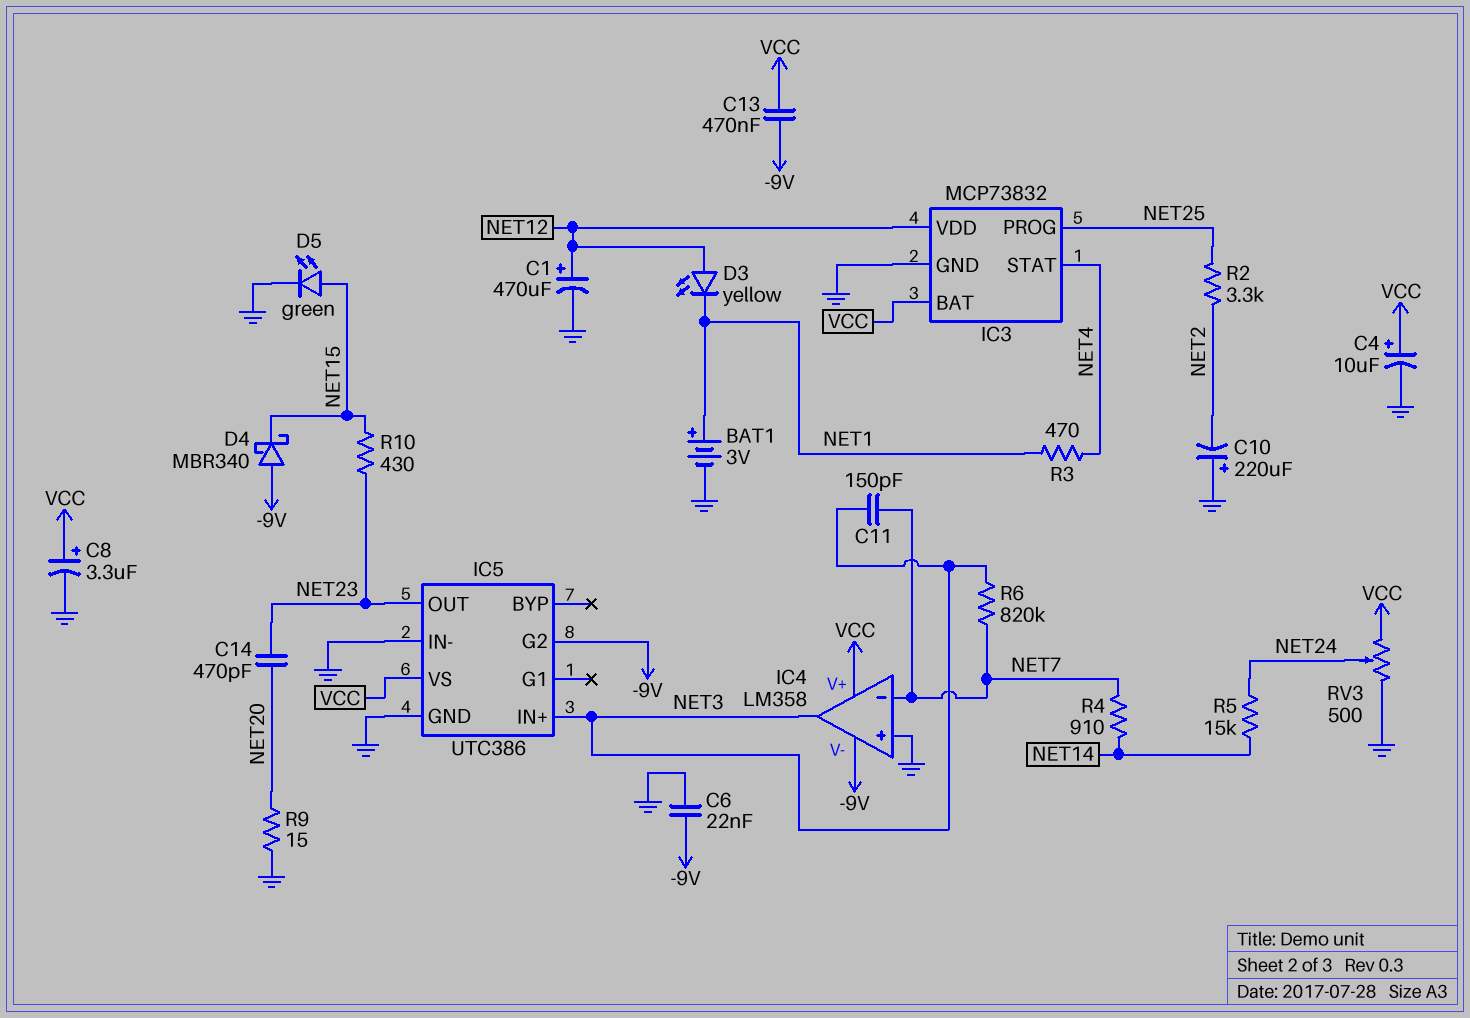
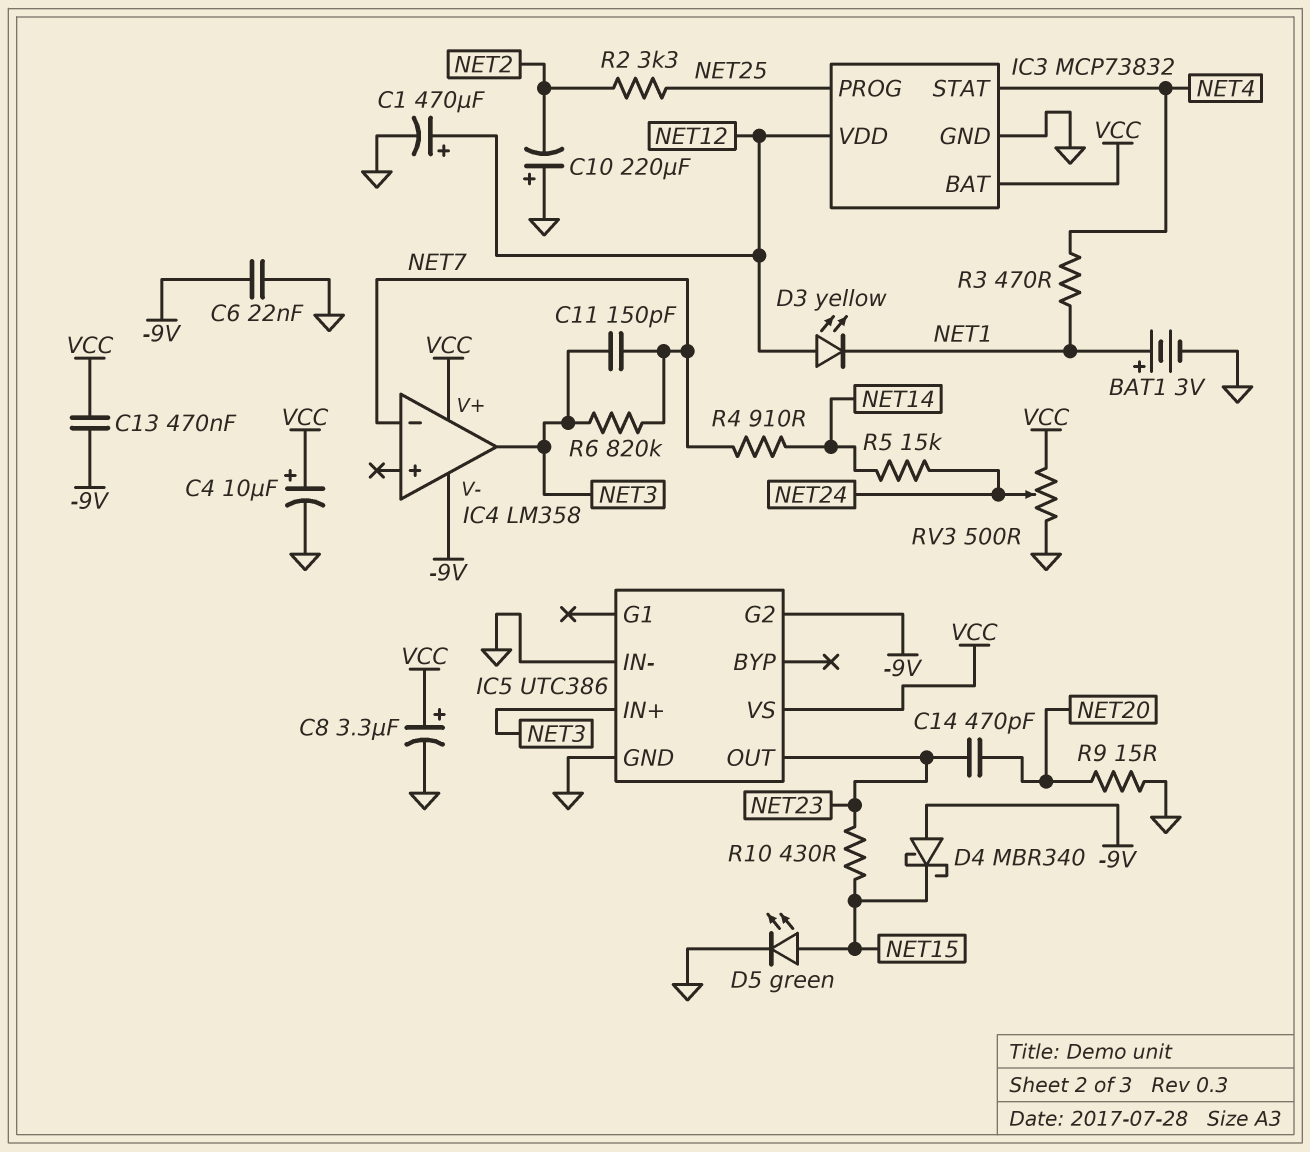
IC4 pin in+: GND -> none

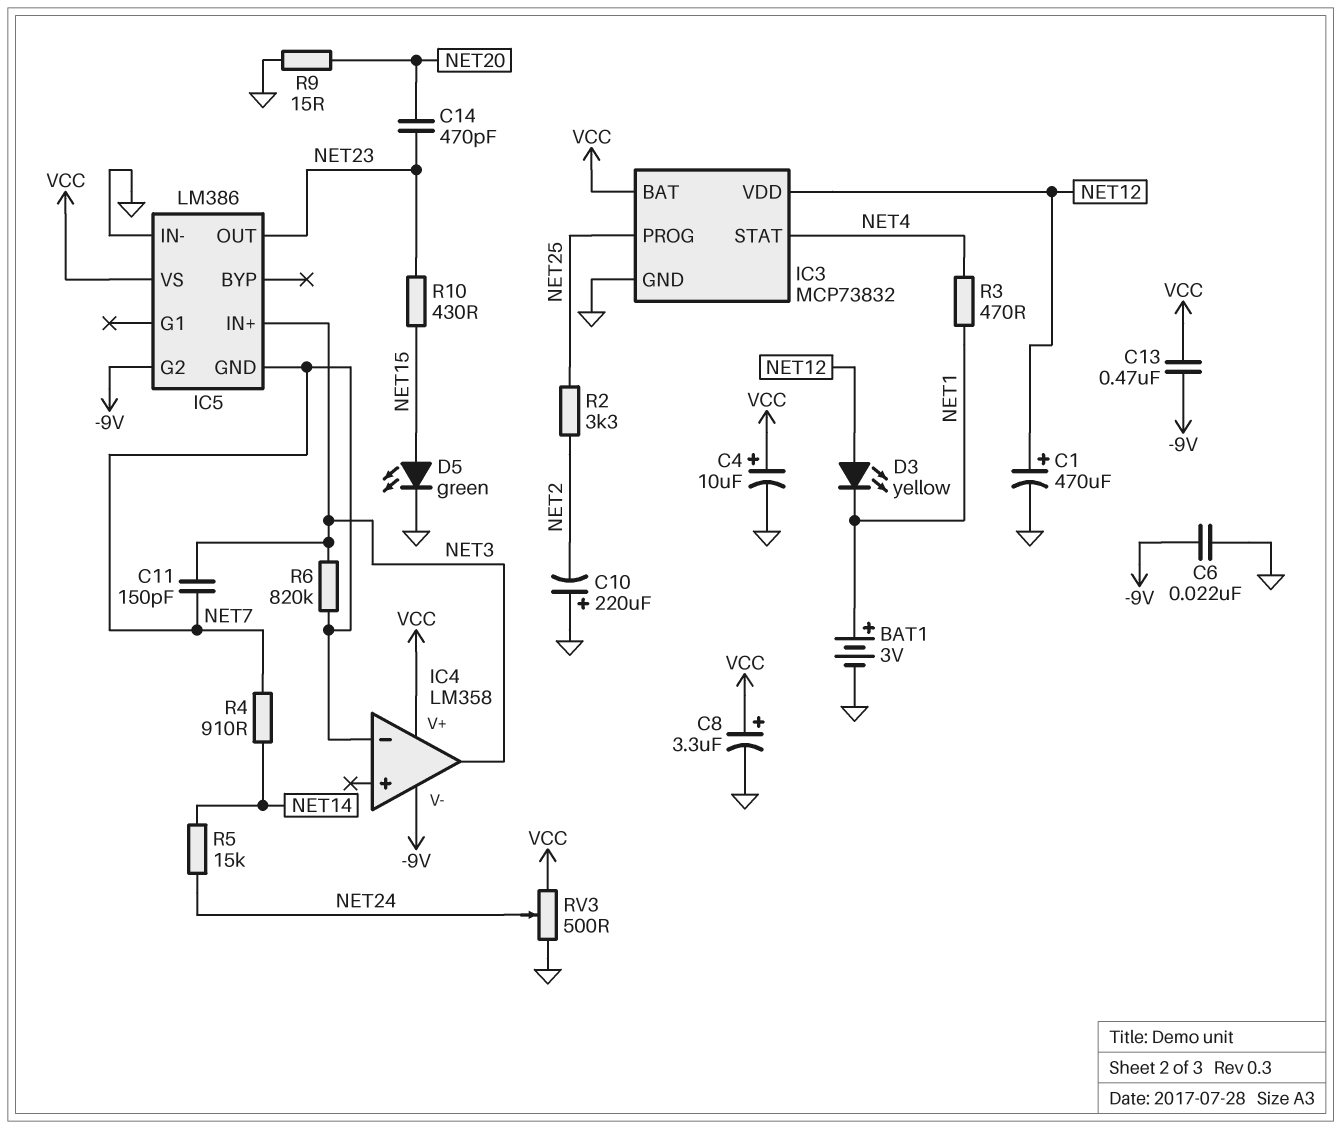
D4: schottky MBR340 (A -9V, K NET15) -> none
IC5: UTC386 -> LM386
IC5 pin GND: GND -> NET7

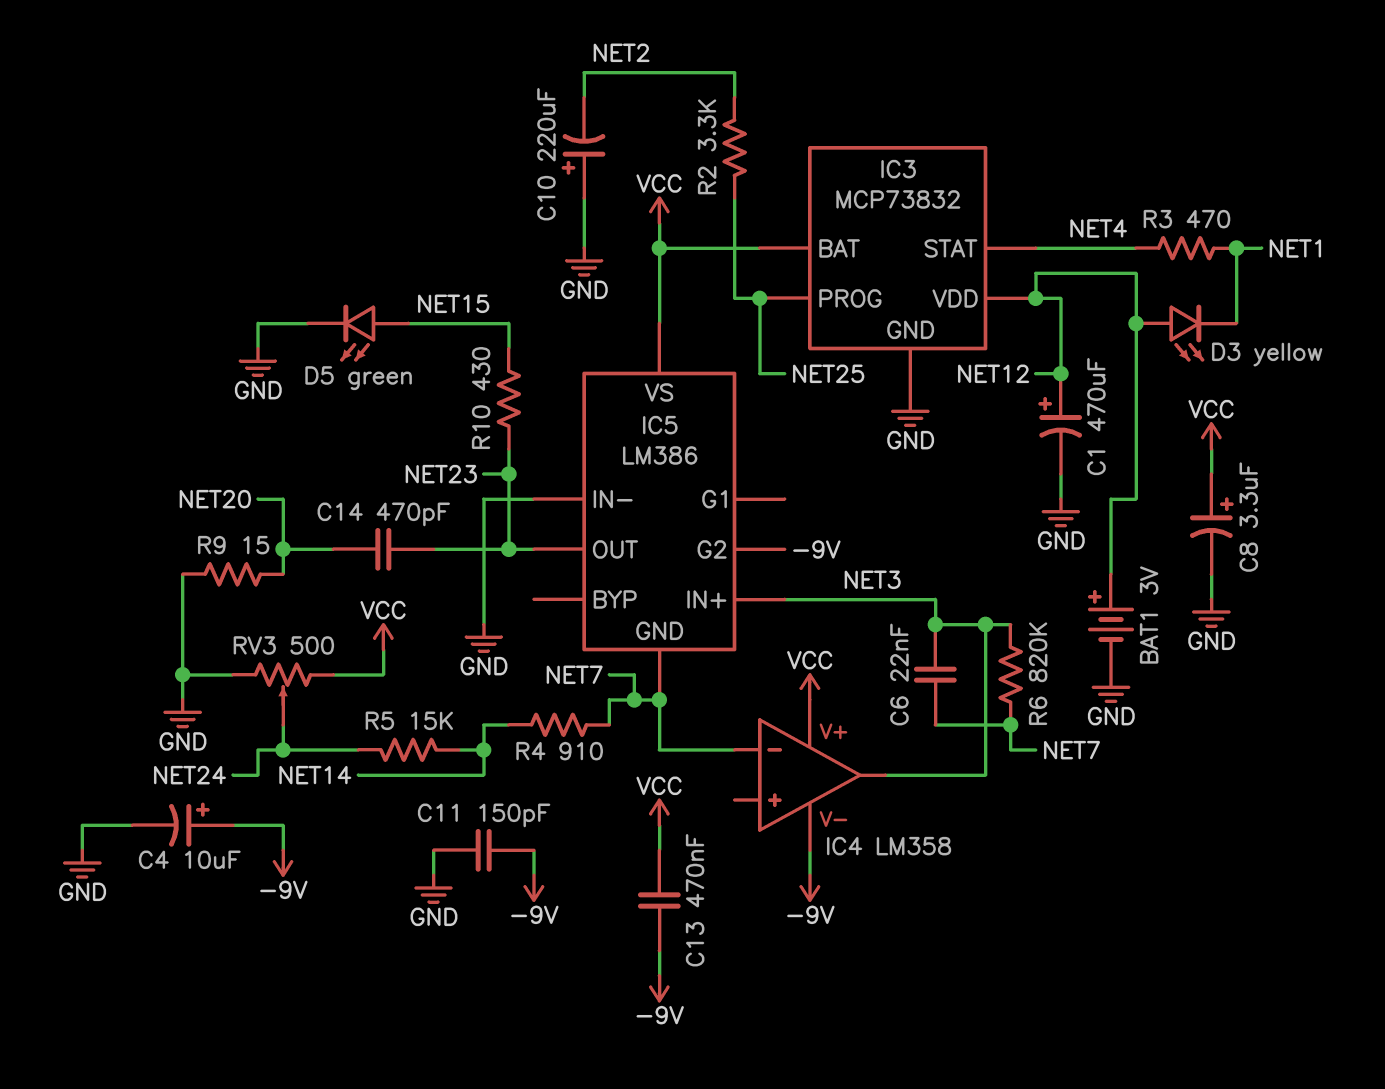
BAT1: 3V (plus NET1, minus GND) -> 3V (plus NET12, minus GND)
C4: 10uF (plus VCC, minus GND) -> 10uF (plus -9V, minus GND)
C6: 22nF (-9V, GND) -> 22nF (NET3, NET7)
C11: 150pF (NET3, NET7) -> 150pF (-9V, GND)

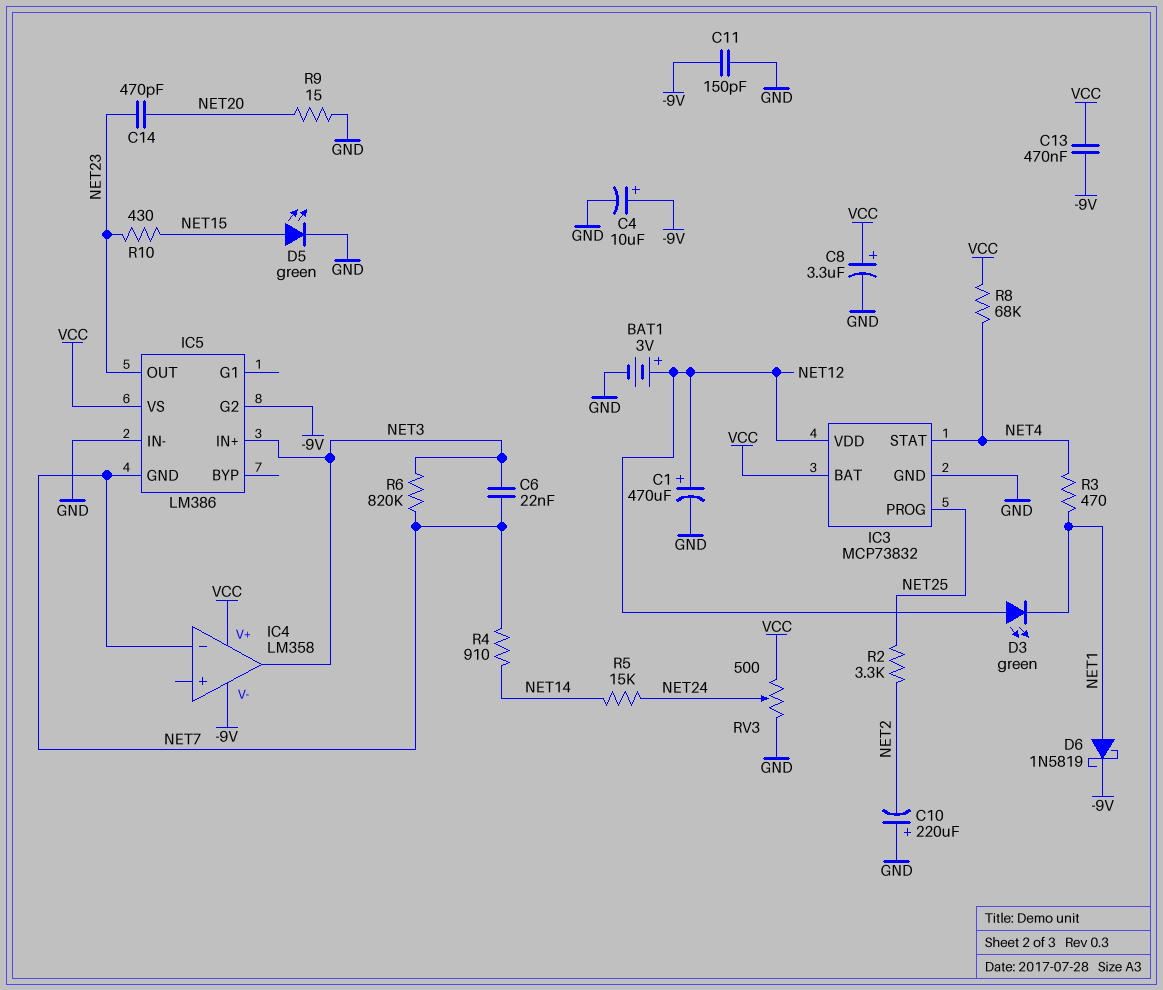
D3: LED yellow (A NET12, K NET1) -> LED green (A NET12, K NET1)
D6: none -> schottky 1N5819 (A NET1, K -9V)
R8: none -> 68k (NET4, VCC)

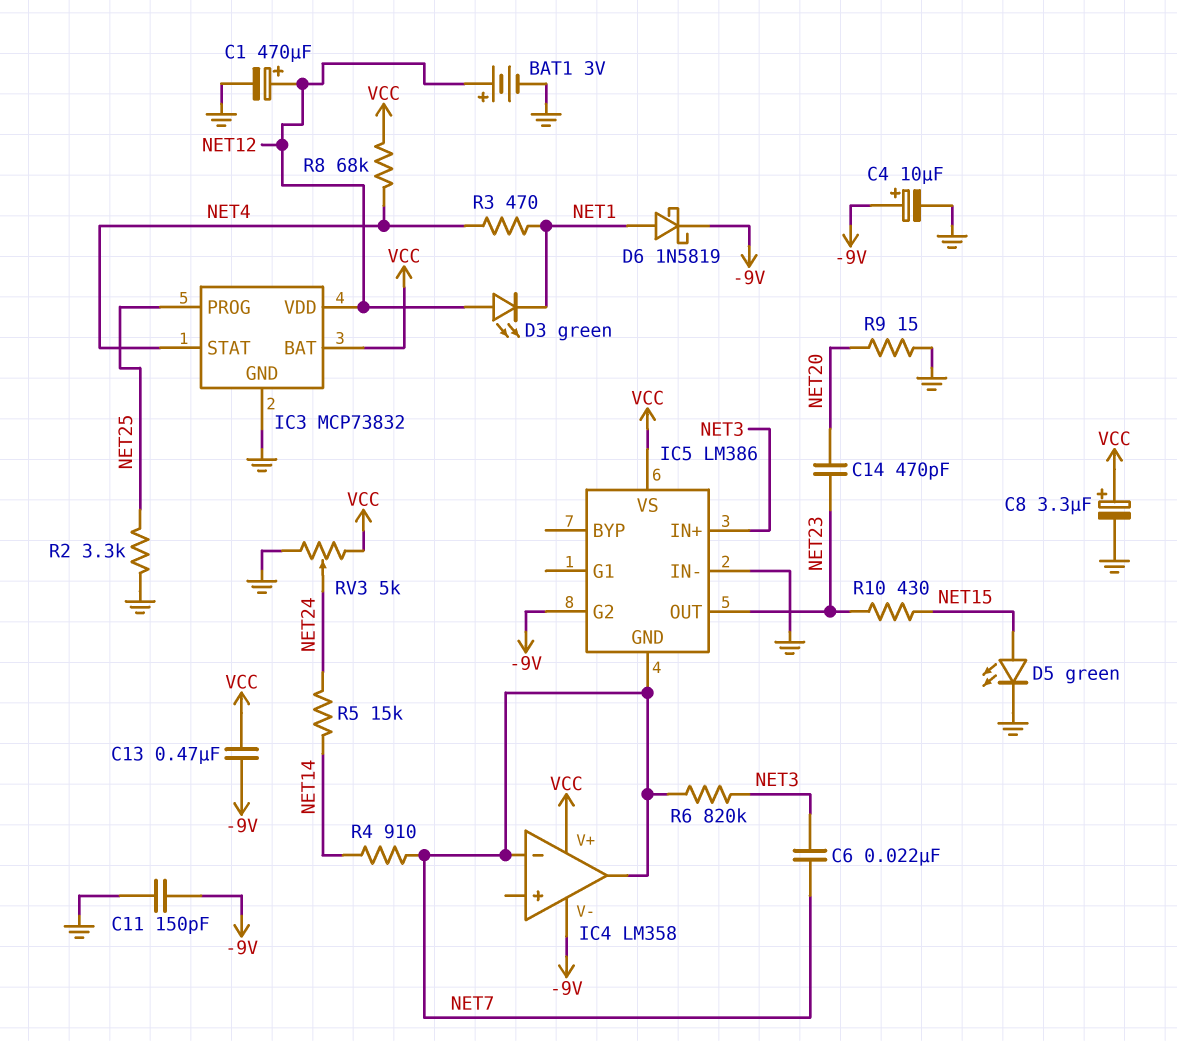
C10: 220uF (plus GND, minus NET2) -> none
IC4 pin out: NET3 -> NET7
R2: 3.3k (NET2, NET25) -> 3.3k (GND, NET25)
RV3: 500 (GND, VCC, wiper NET24) -> 5k (GND, VCC, wiper NET24)

